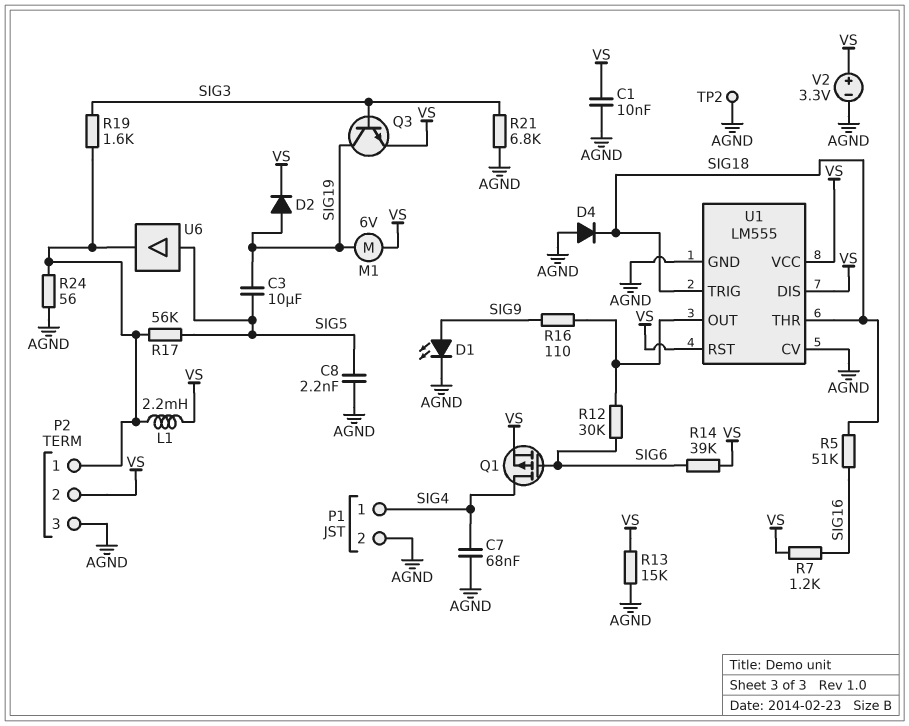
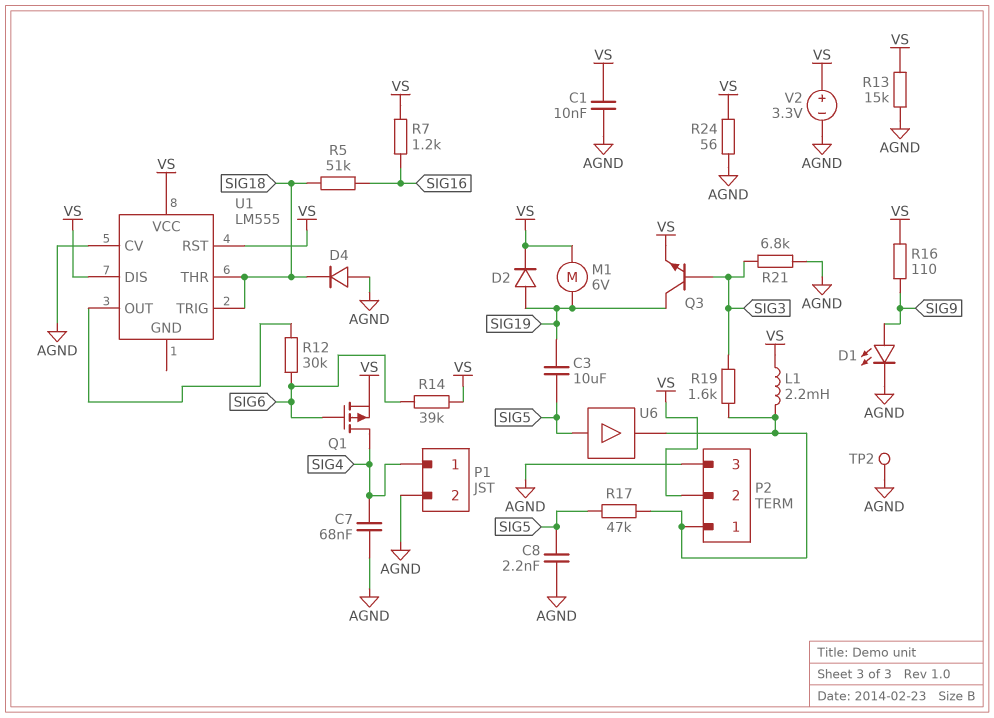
R16: 110 (SIG9, U1/OUT) -> 110 (SIG9, VS)
R17: 56k (P2/1, SIG5) -> 47k (P2/1, SIG5)
R24: 56 (AGND, P2/1) -> 56 (AGND, VS)
U1 pin GND: AGND -> none

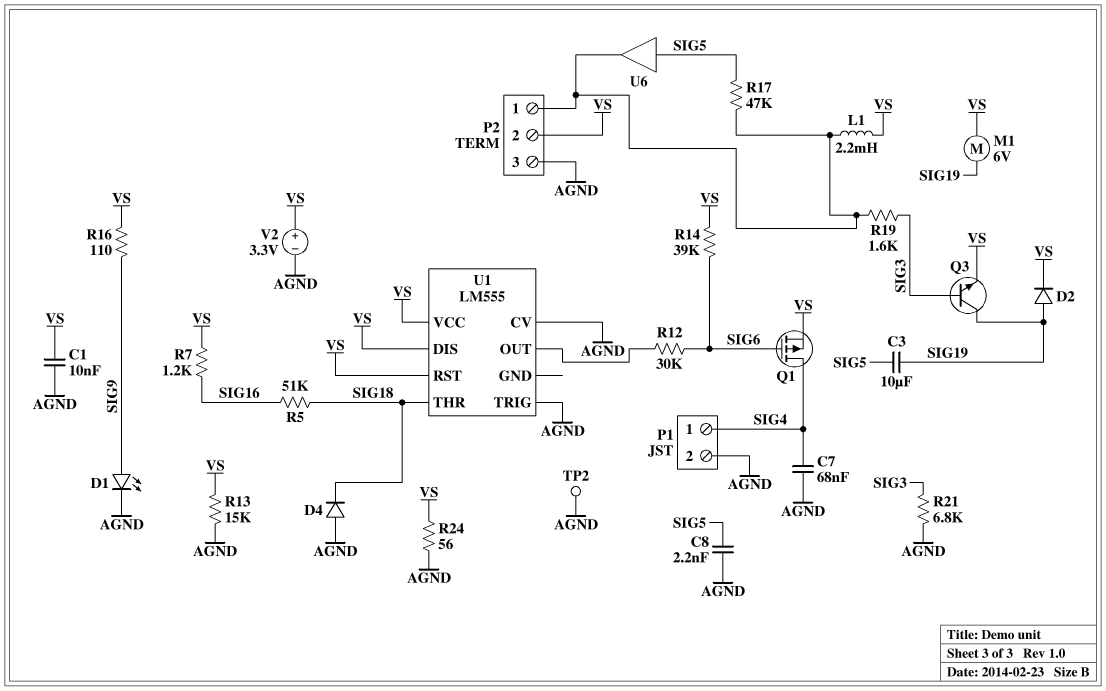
U1 pin TRIG: SIG18 -> AGND

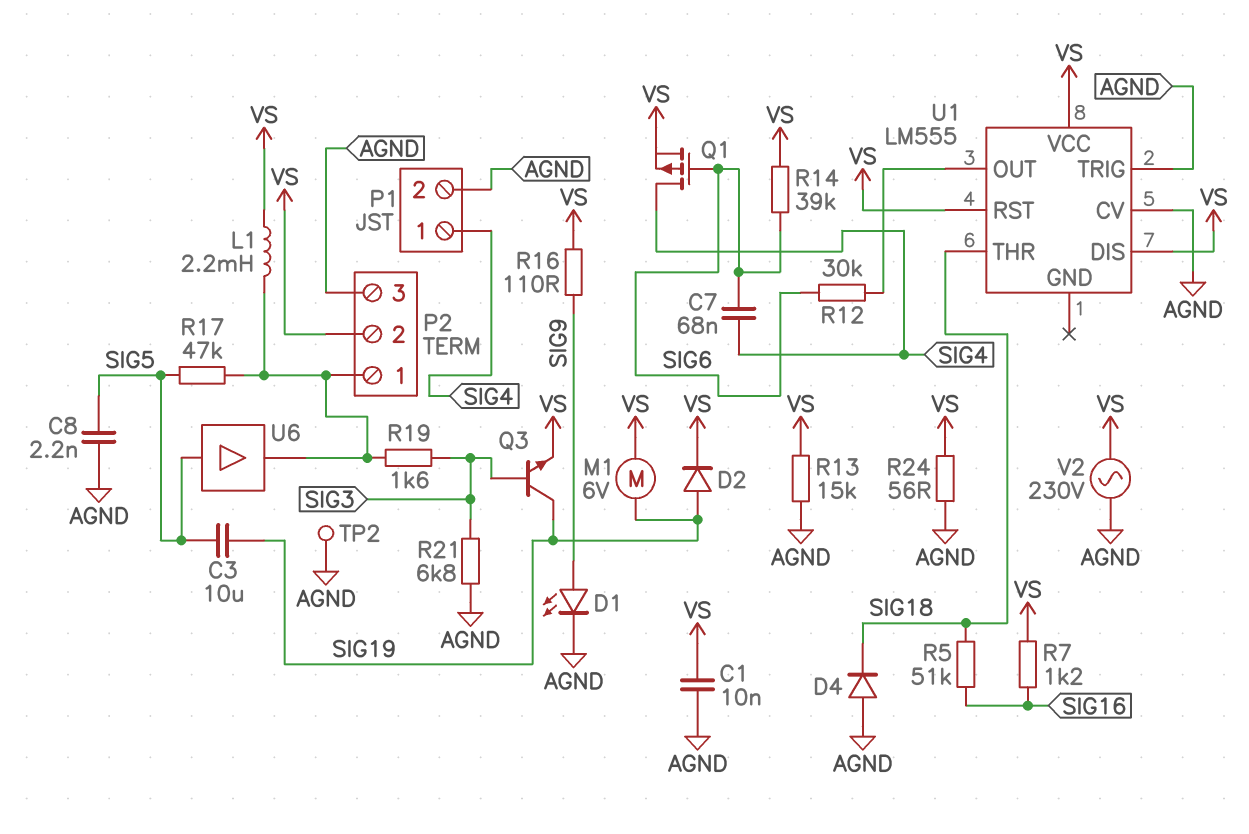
C7: 68nF (AGND, SIG4) -> 68nF (SIG4, SIG6)
V2: 3.3V (plus VS, minus AGND) -> AC 230V (AGND, VS)

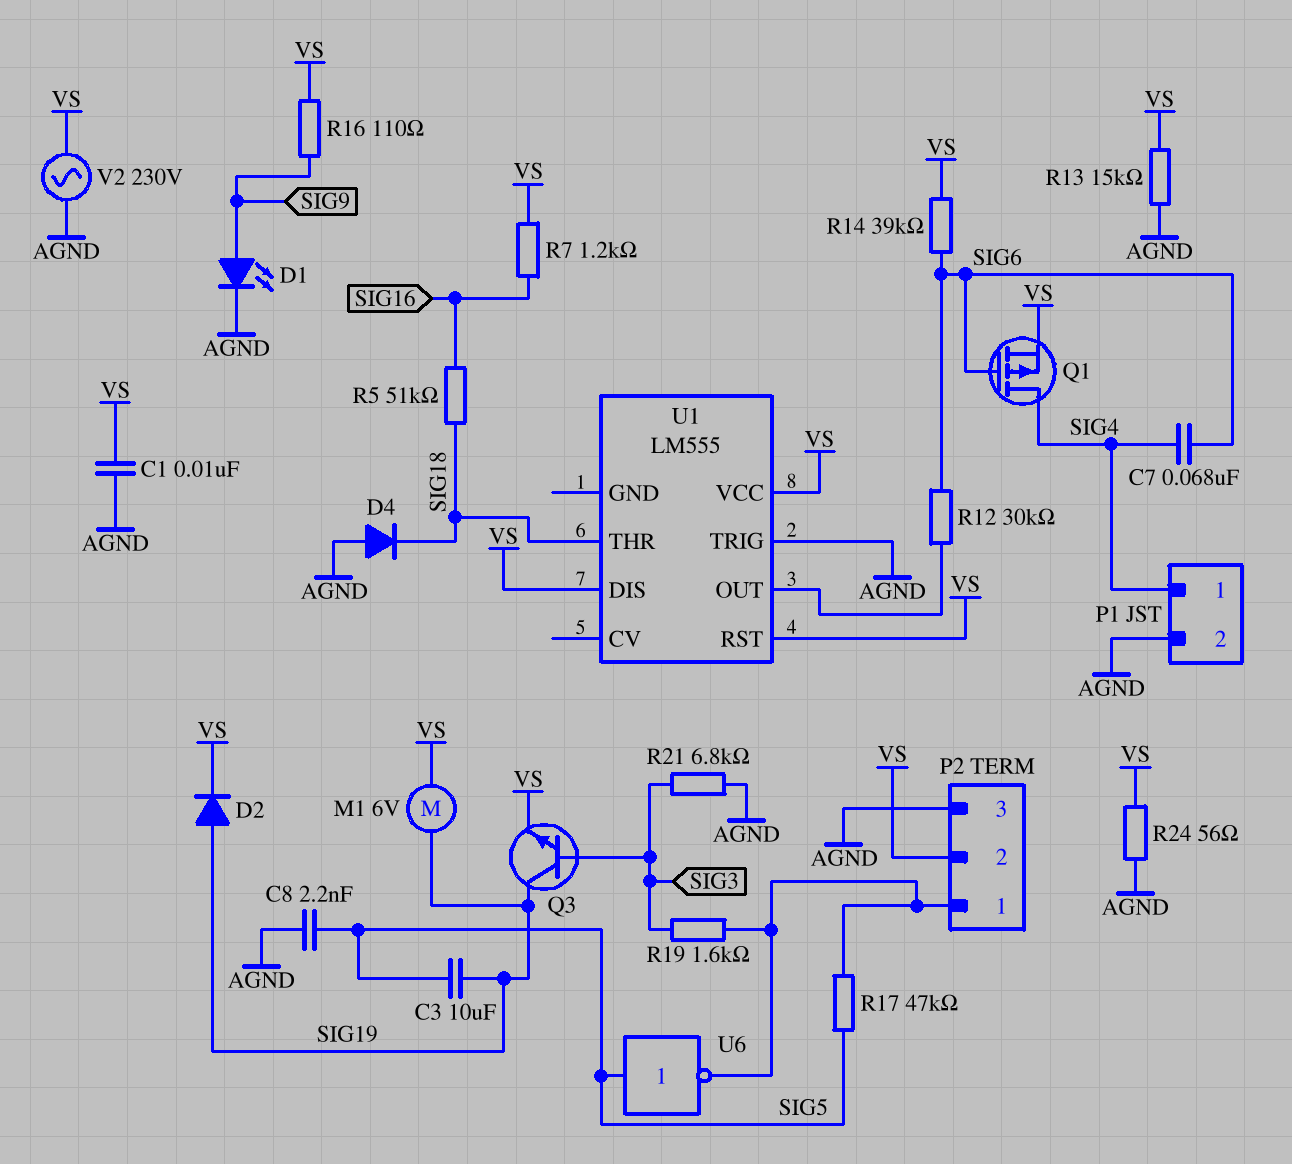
L1: 2.2mH (P2/1, VS) -> none
TP2: test point (AGND) -> none
U1 pin CV: AGND -> none
U6: buffer (in SIG5, out P2/1) -> NOT (in SIG5, out P2/1)

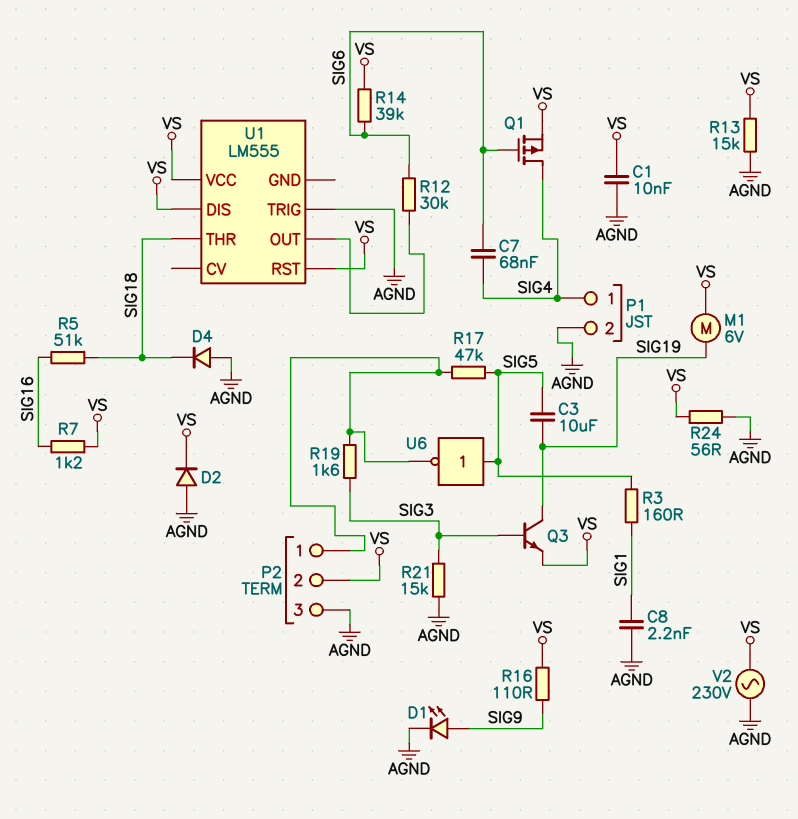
C8: 2.2nF (AGND, SIG5) -> 2.2nF (AGND, SIG1)
D2: diode (A SIG19, K VS) -> diode (A AGND, K VS)
R3: none -> 160 (SIG1, SIG5)
R21: 6.8k (AGND, SIG3) -> 15k (AGND, SIG3)

